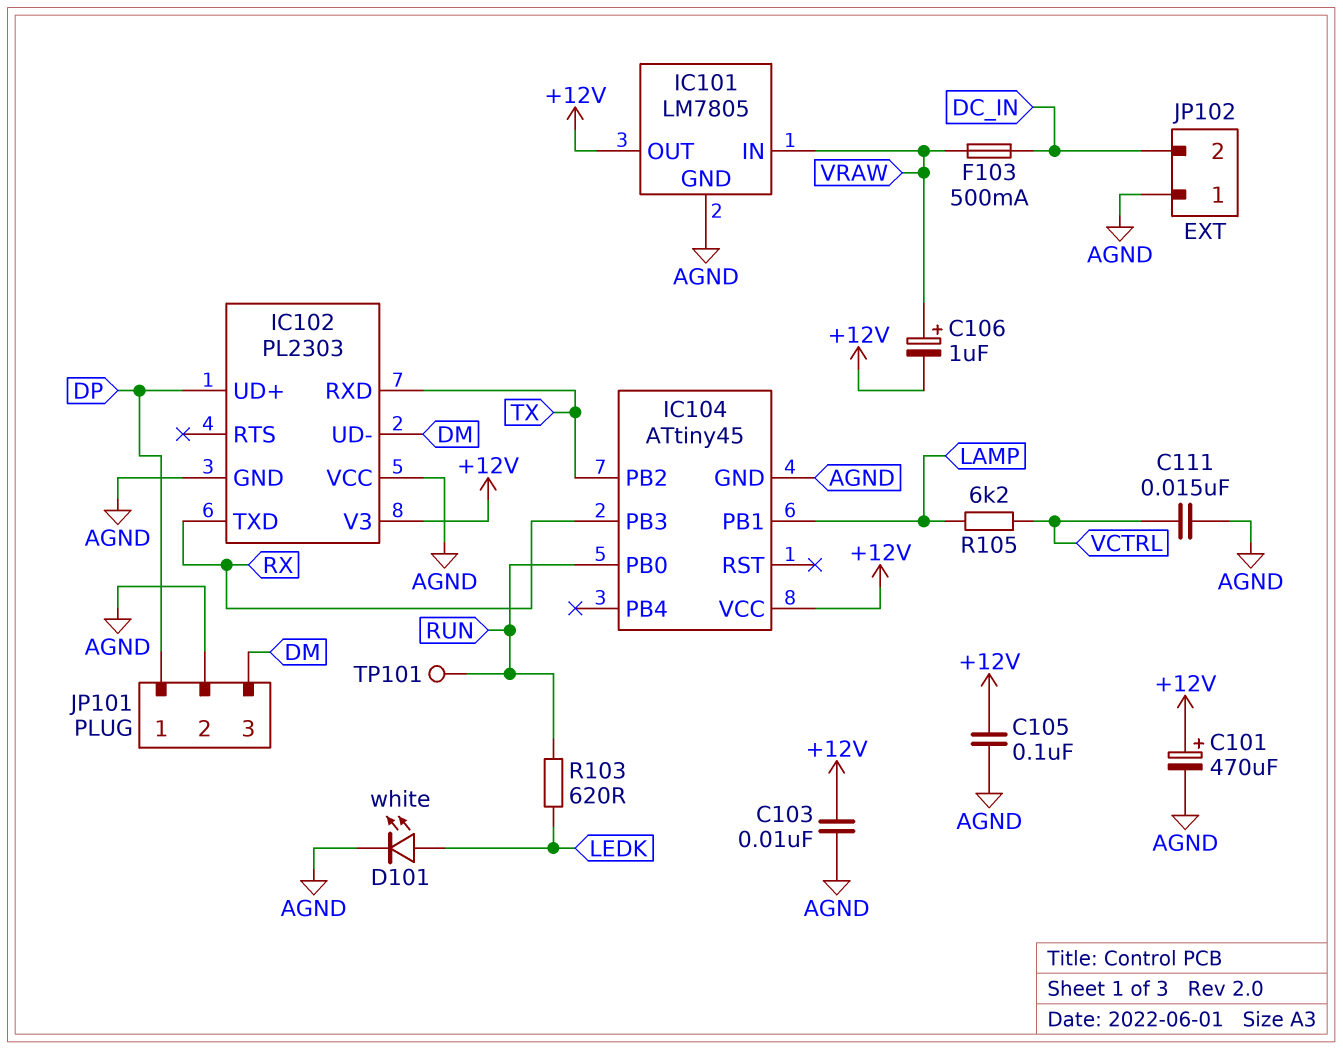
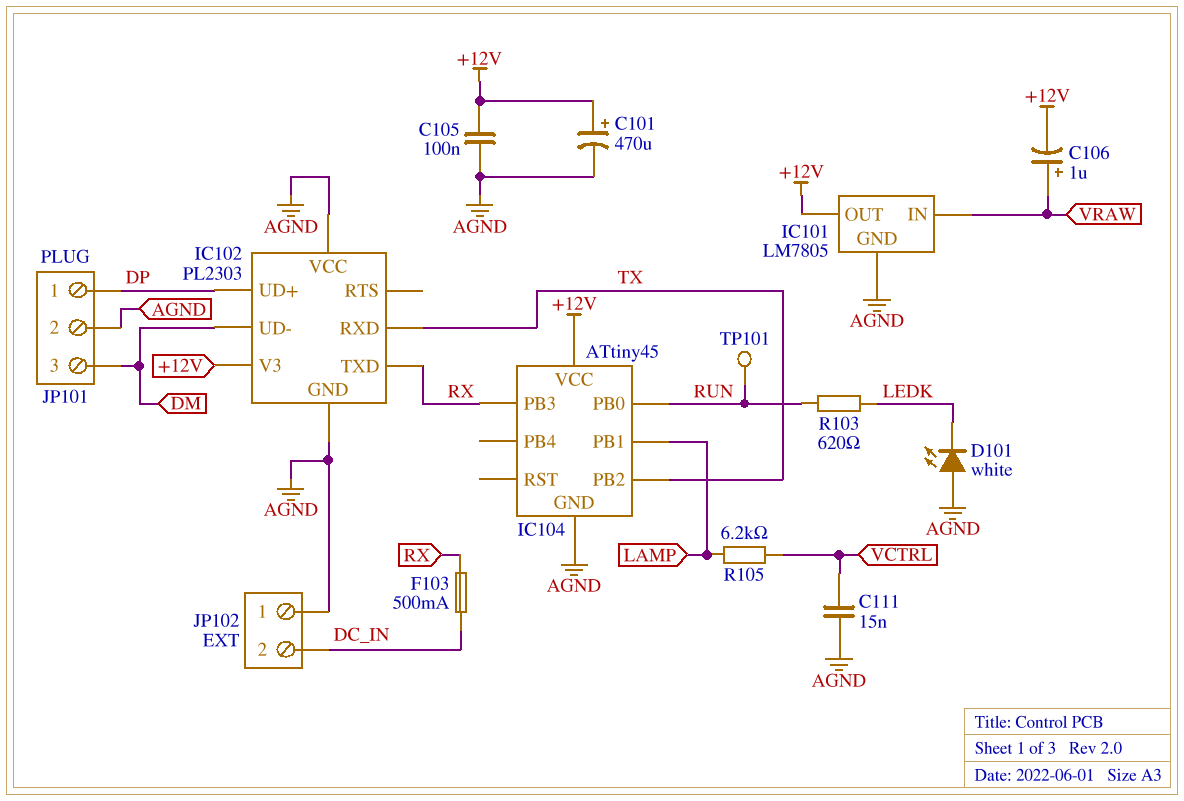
C103: 10nF (+12V, AGND) -> none
D101: LED white (A LEDK, K AGND) -> LED white (A AGND, K LEDK)
F103: 500mA (DC_IN, VRAW) -> 500mA (DC_IN, RX)

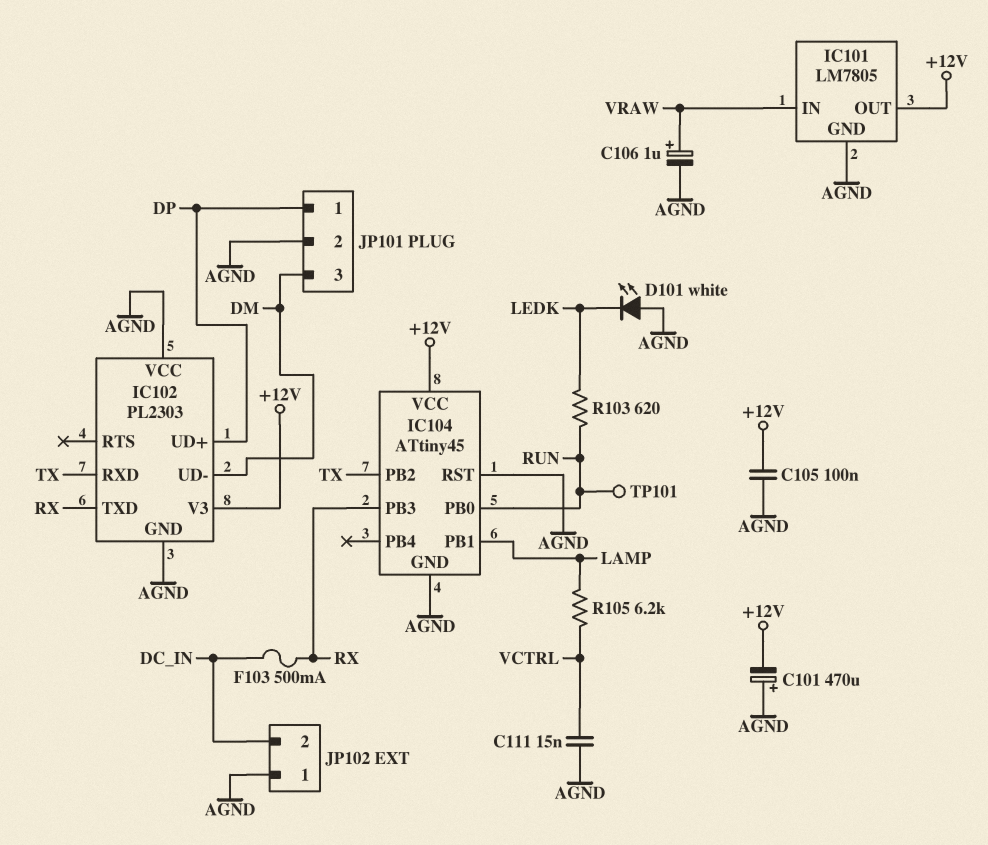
C101: 470uF (plus +12V, minus AGND) -> 470uF (plus AGND, minus +12V)
C106: 1uF (plus VRAW, minus +12V) -> 1uF (plus VRAW, minus AGND)
IC104 pin RST: none -> AGND

